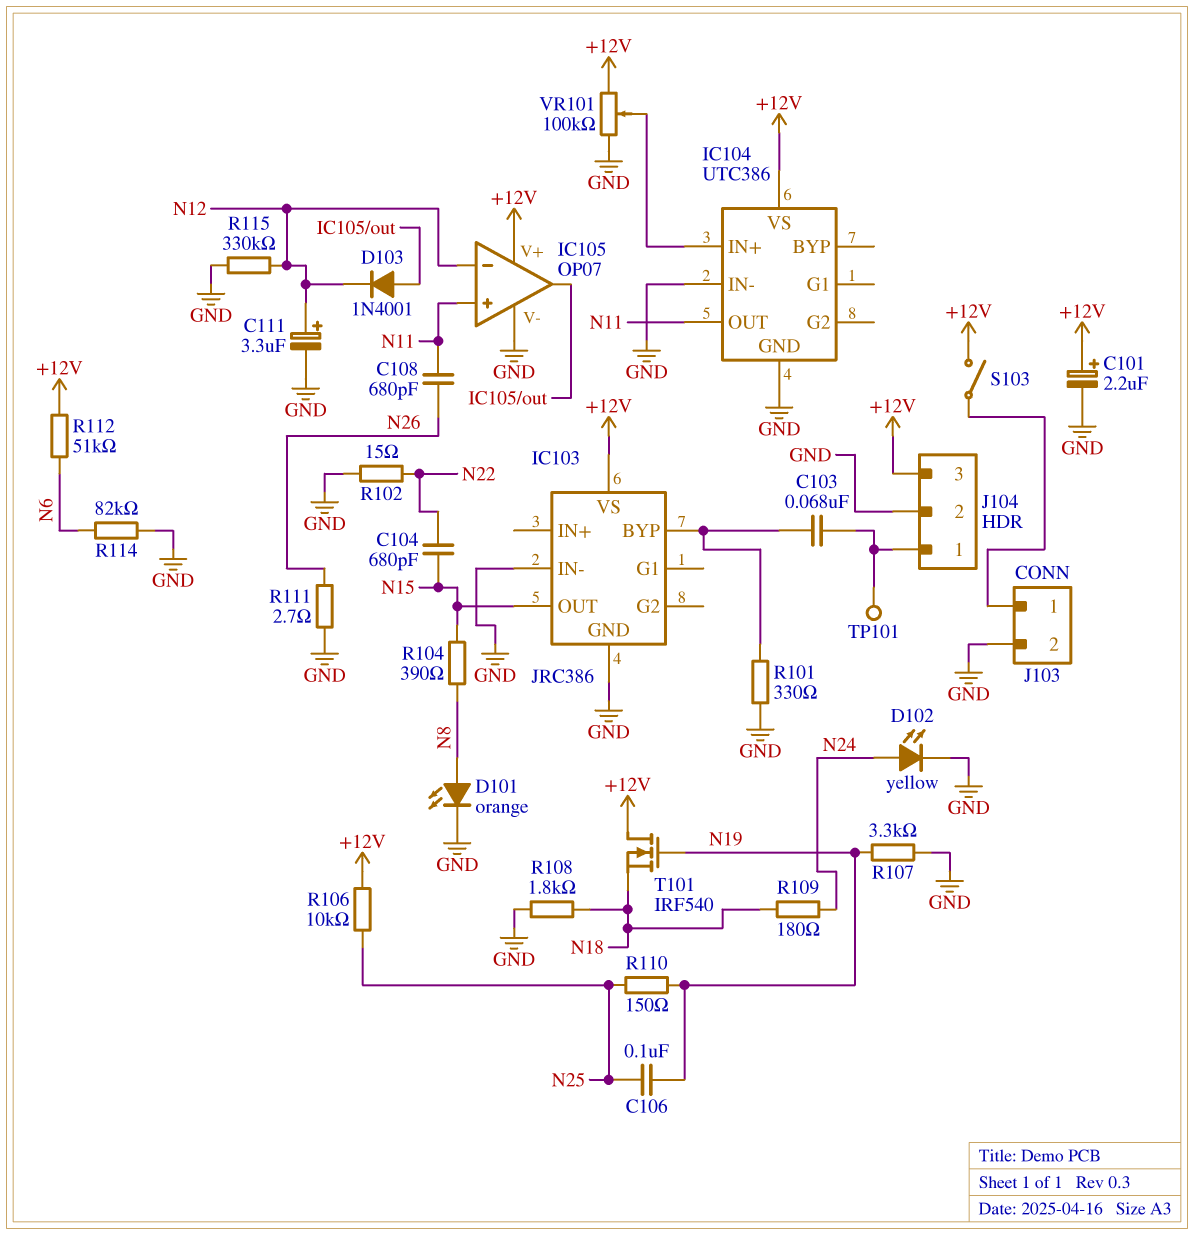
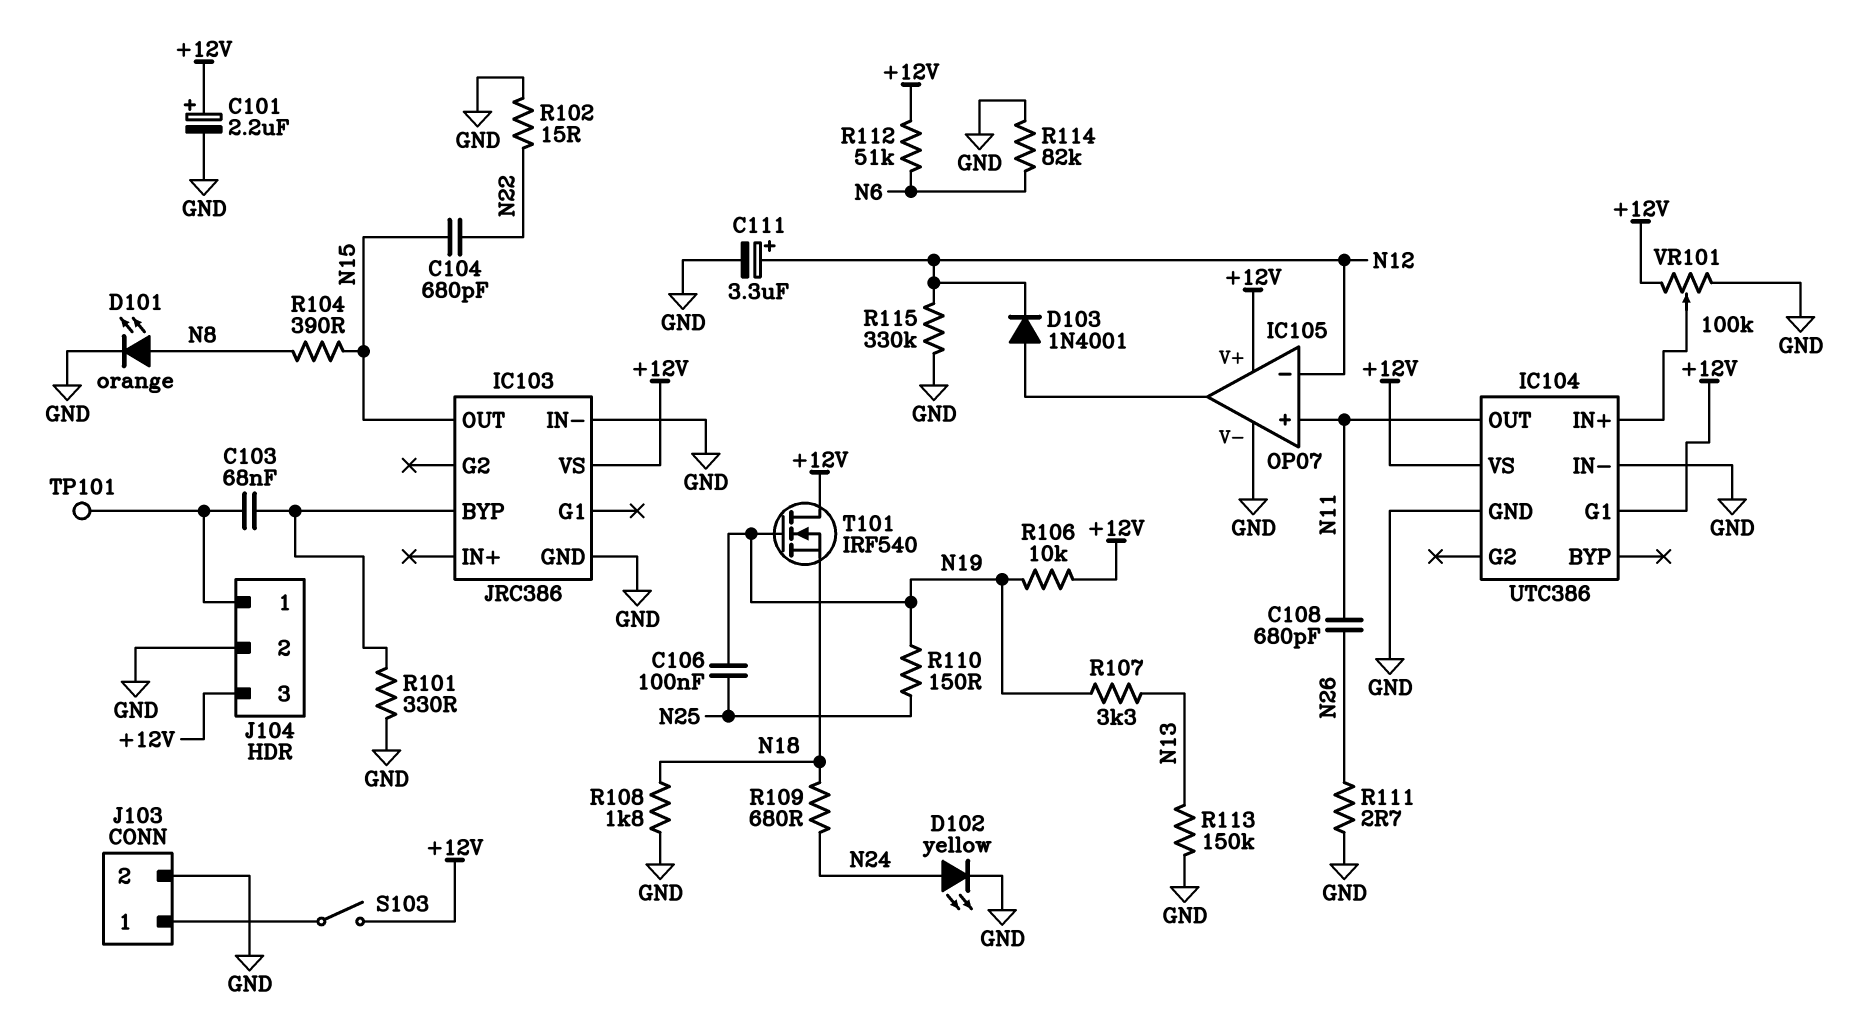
IC104 pin G1: none -> +12V
R106: 10k (+12V, N25) -> 10k (+12V, N19)
R107: 3.3k (GND, N19) -> 3.3k (N13, N19)
R109: 180 (N18, N24) -> 680 (N18, N24)
R113: none -> 150k (GND, N13)

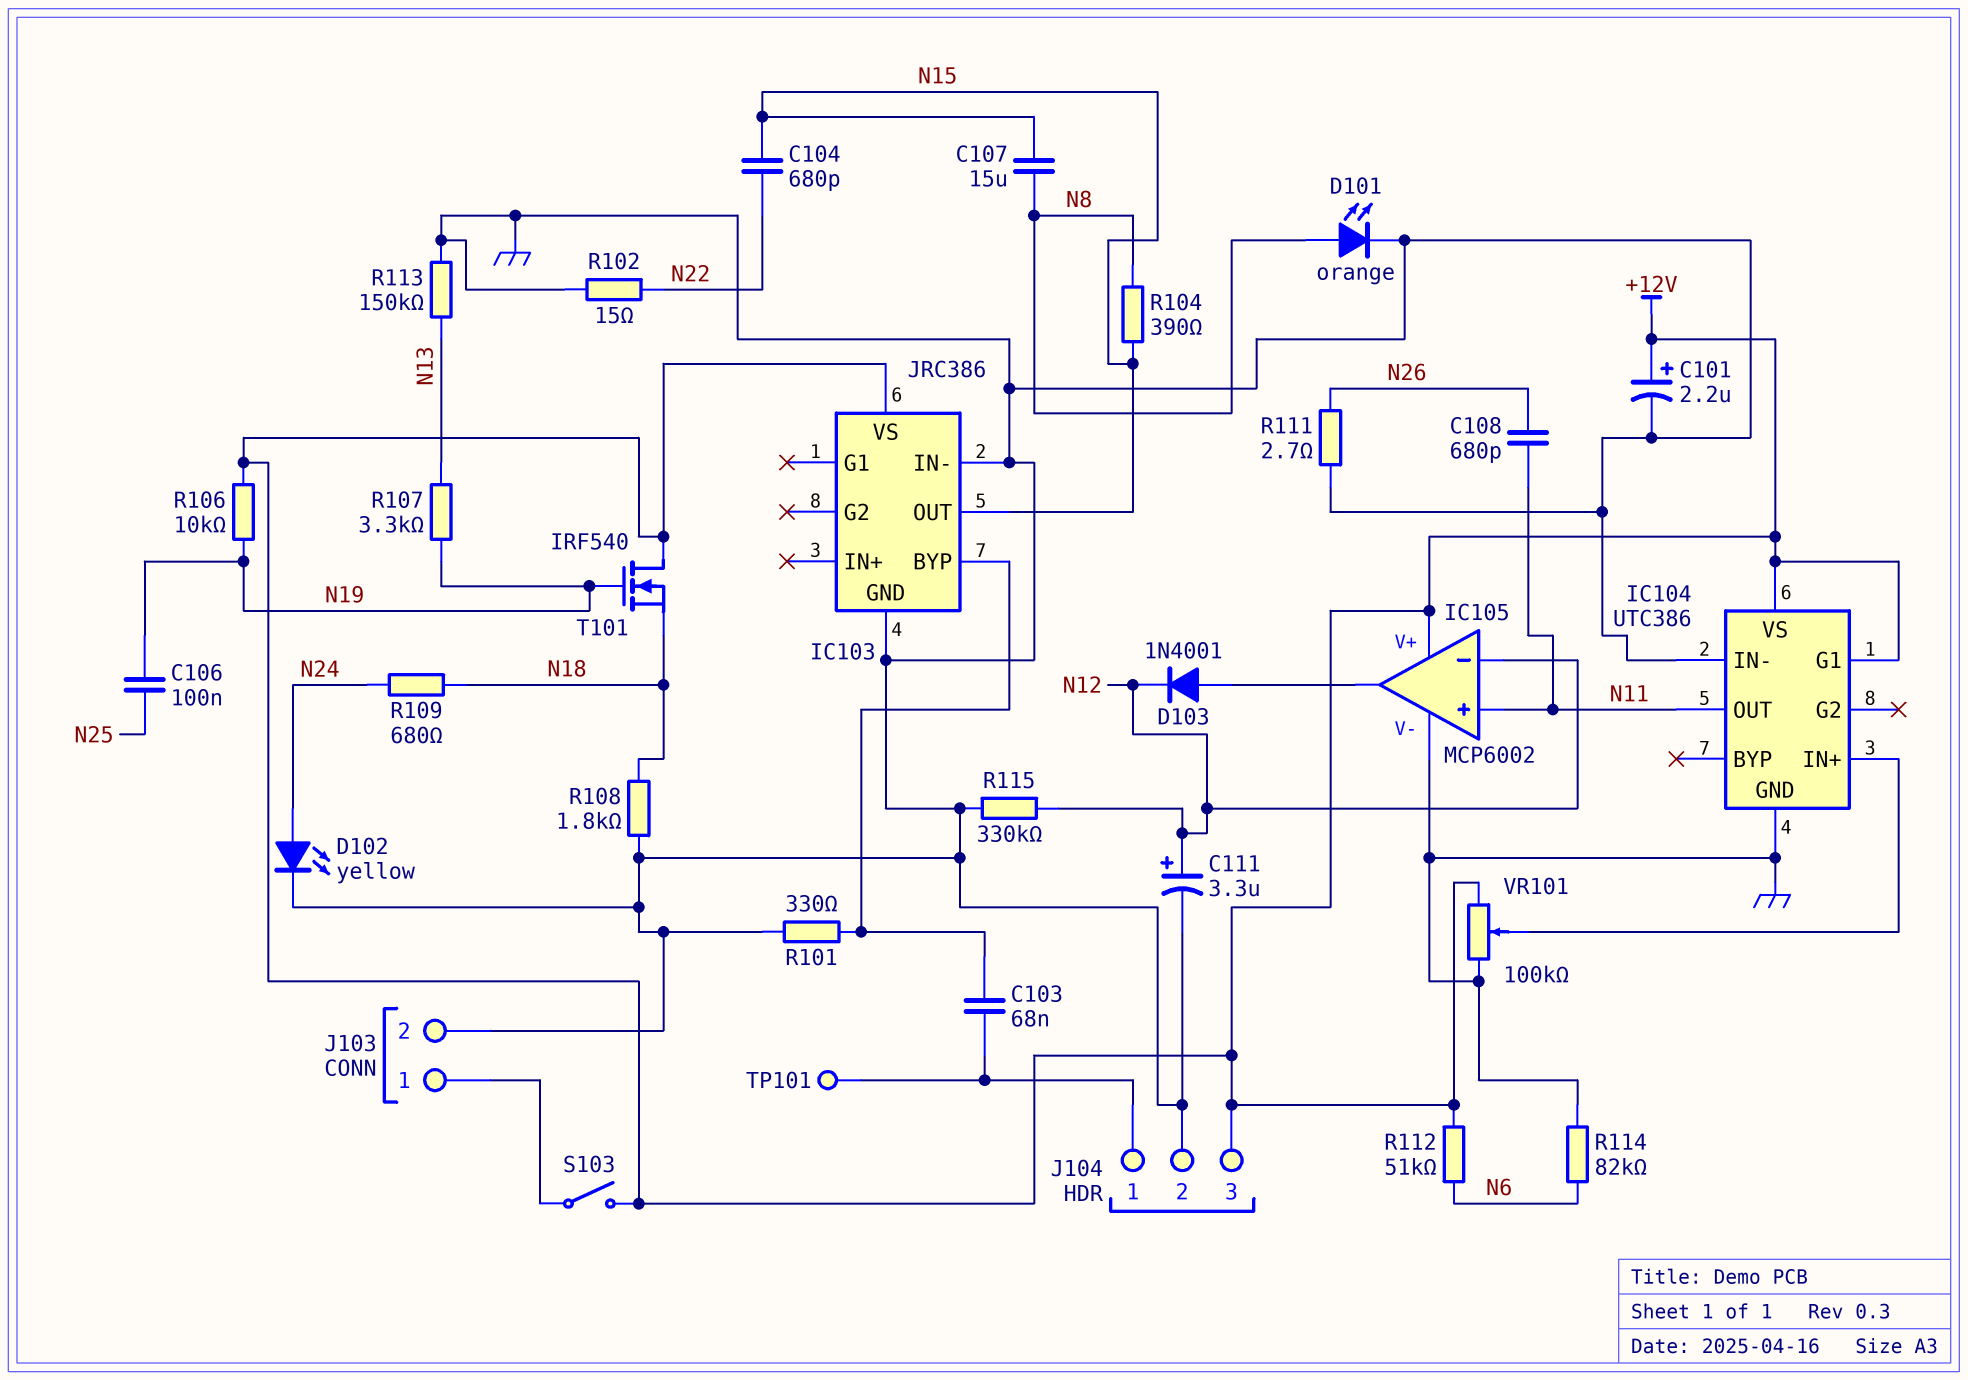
C107: none -> 15uF (N8, N15)
IC105: OP07 -> MCP6002
R110: 150 (N19, N25) -> none

